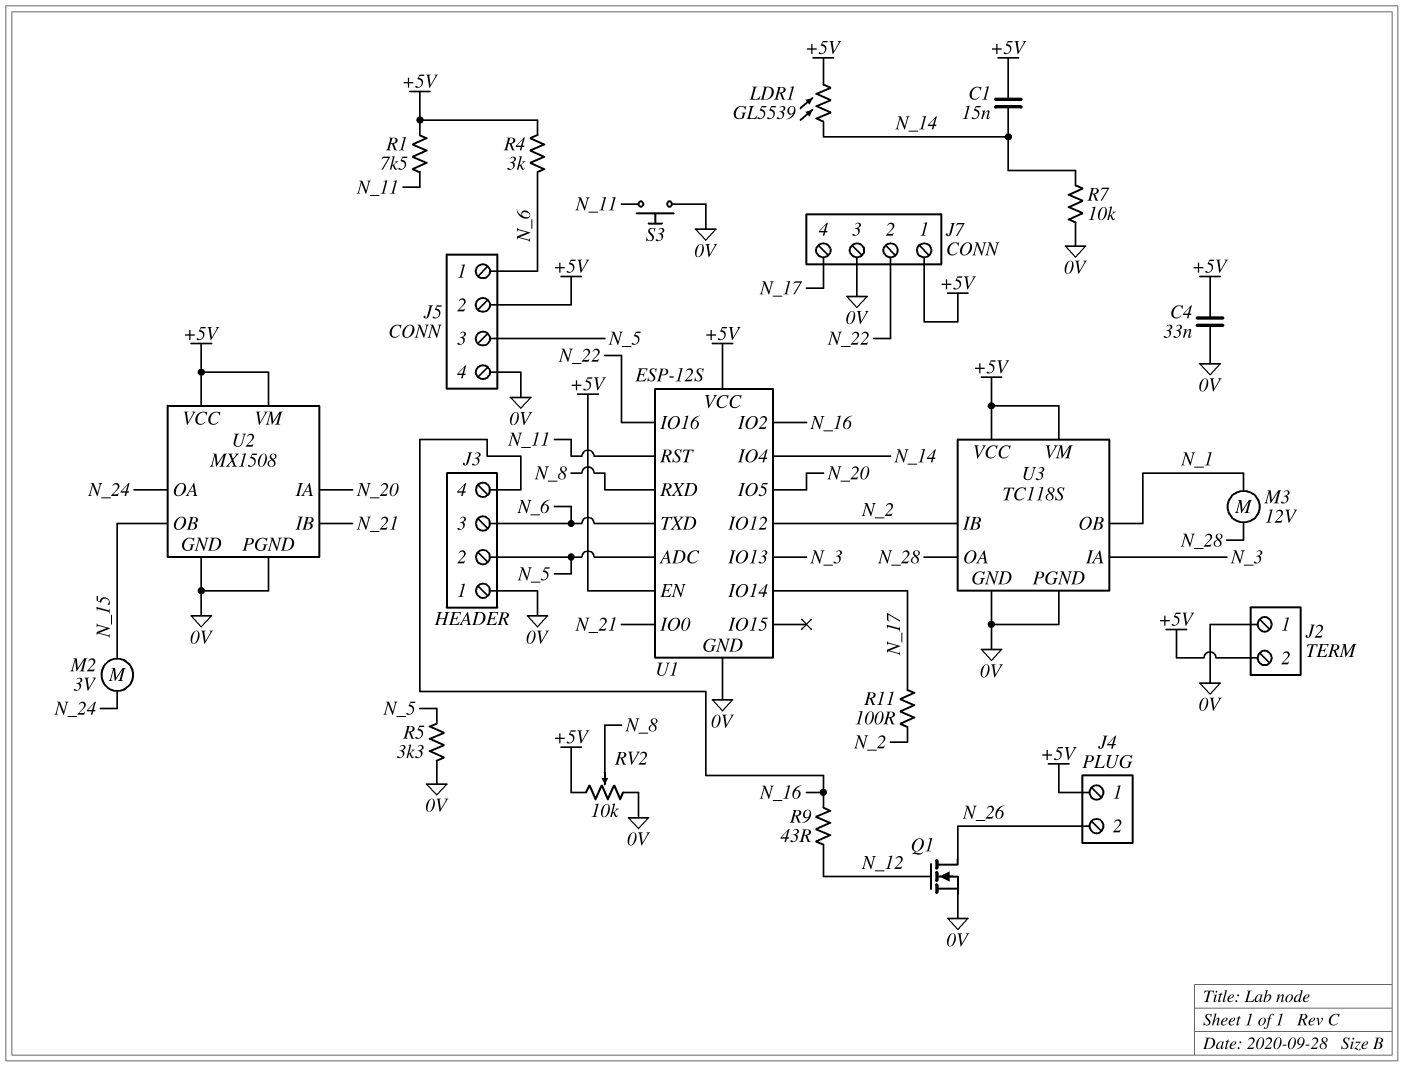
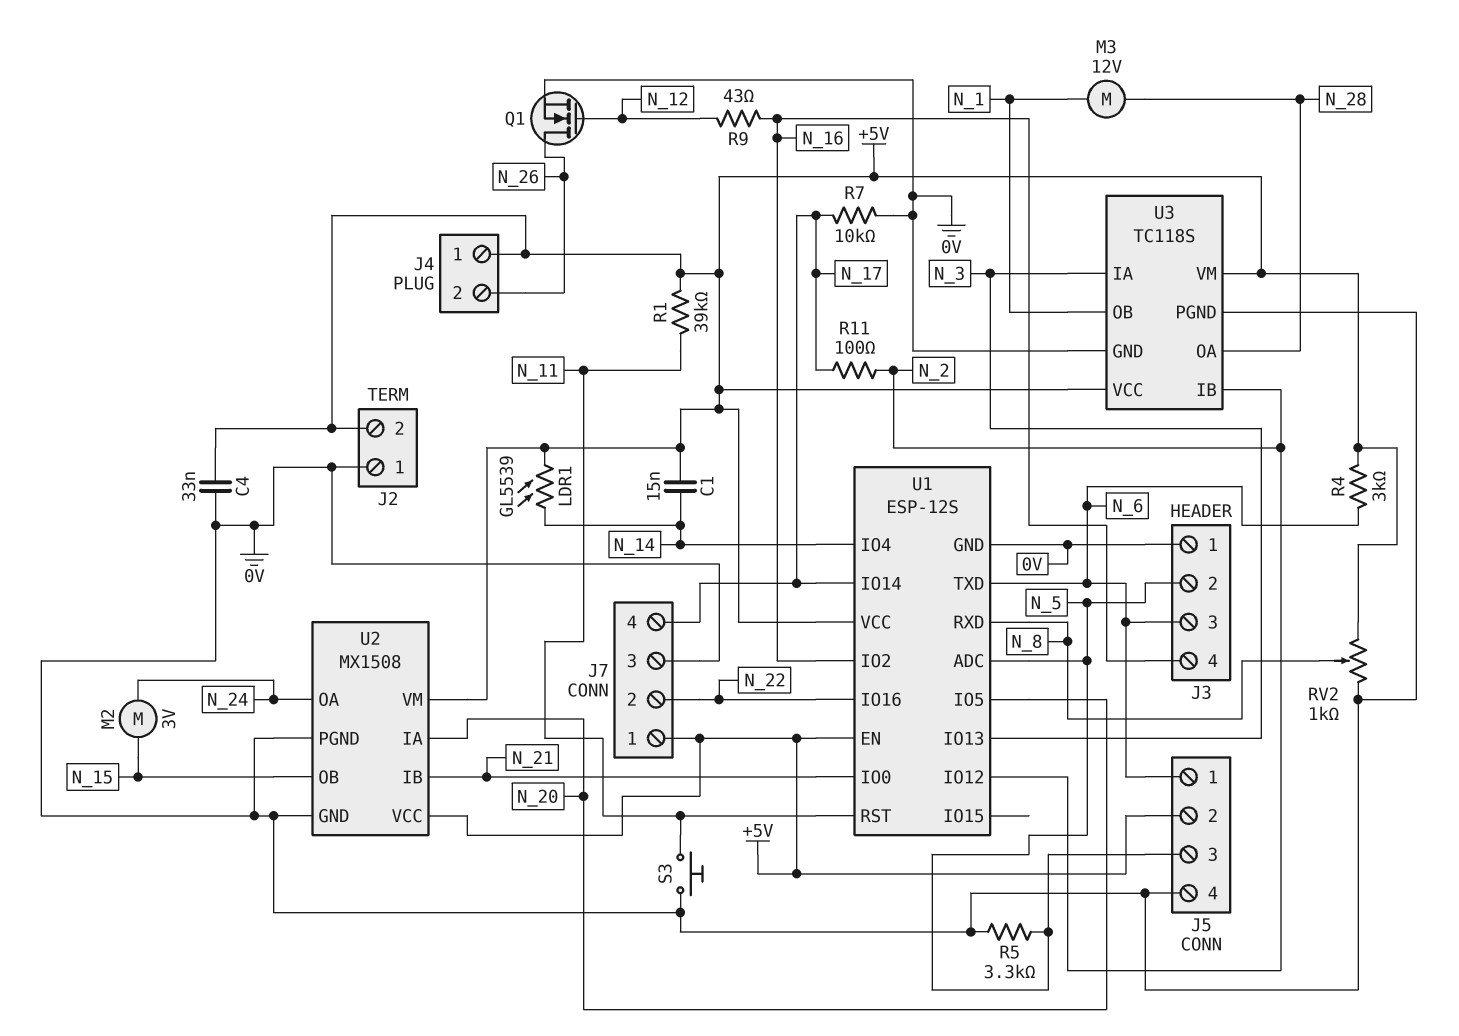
R1: 7.5k (+5V, N_11) -> 39k (+5V, N_11)
R7: 10k (0V, N_14) -> 10k (0V, N_17)
RV2: 10k (+5V, 0V, wiper N_8) -> 1k (+5V, 0V, wiper N_8)

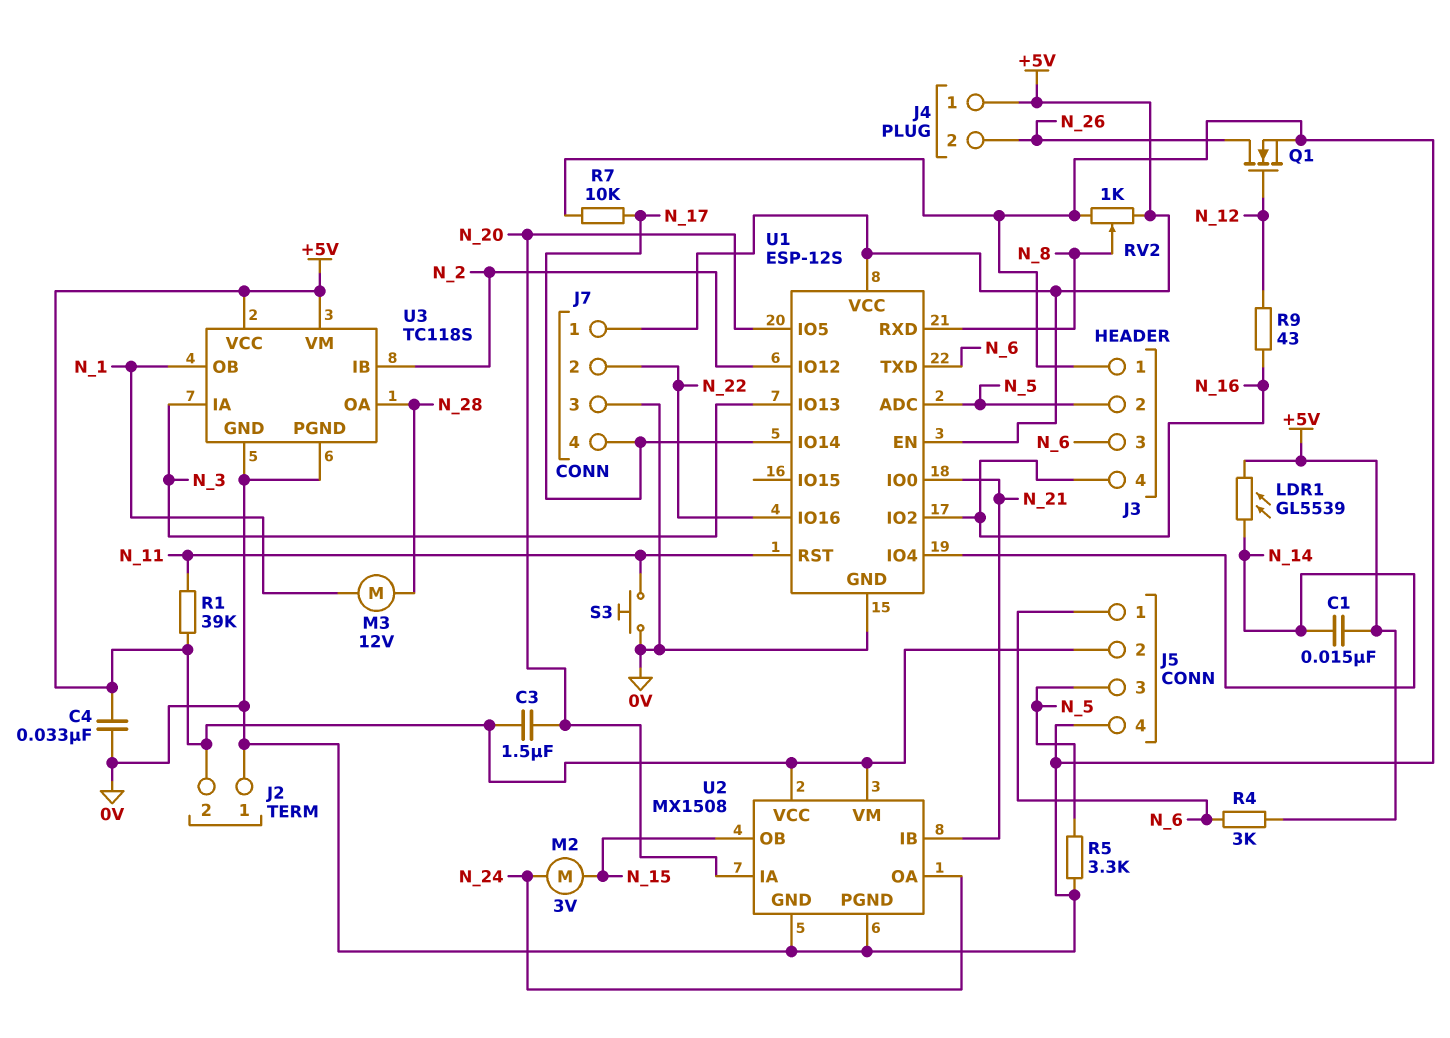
C3: none -> 1.5uF (+5V, N_20)
R11: 100 (N_2, N_17) -> none

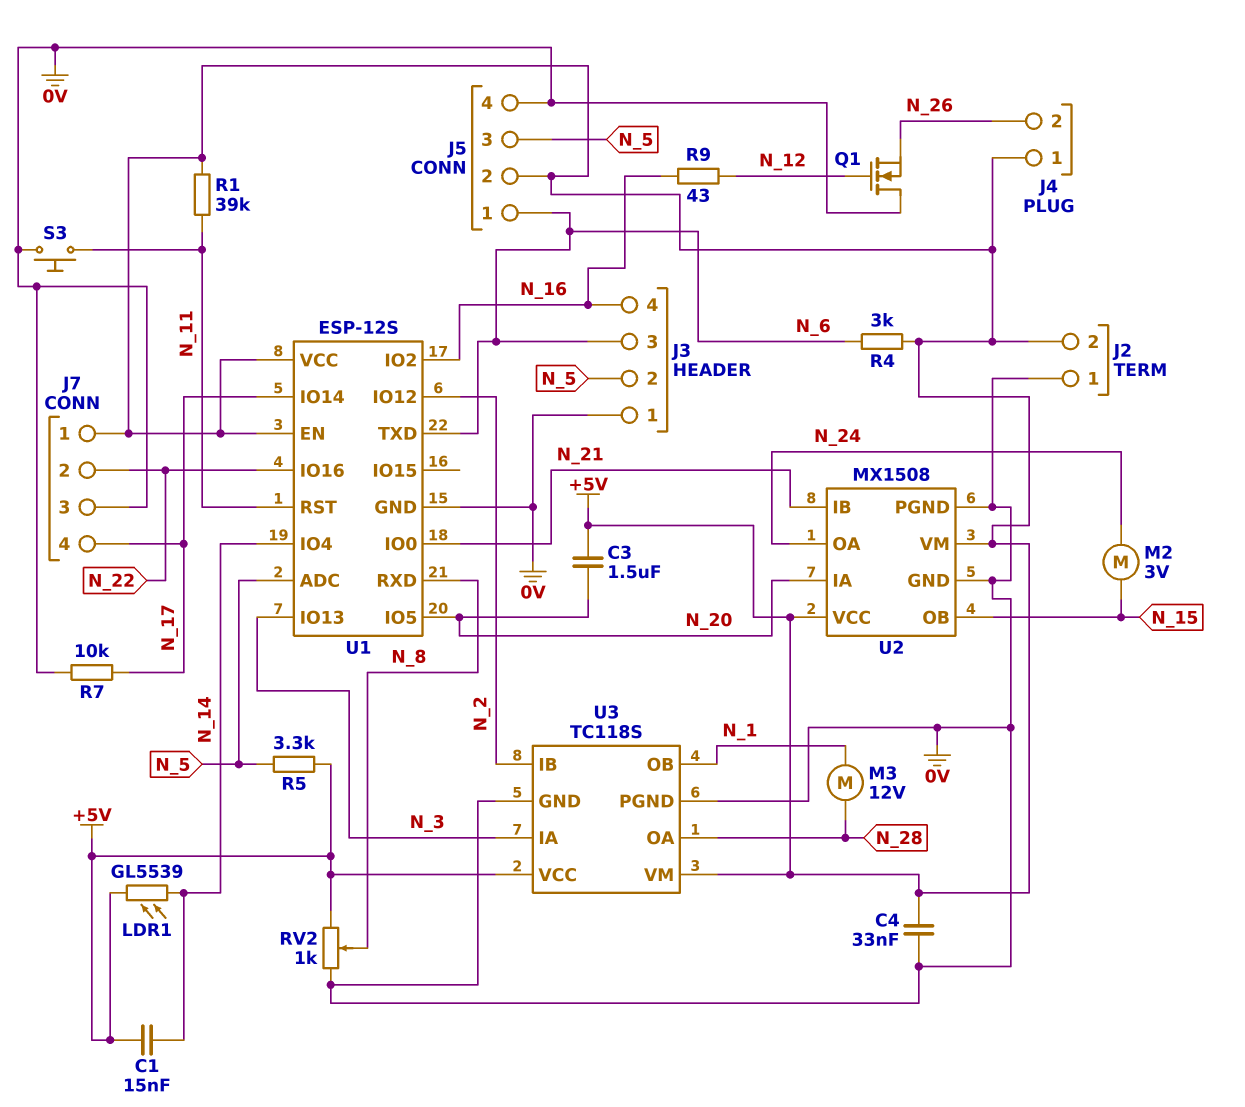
Q1: NMOS (G N_12, D N_26, S 0V) -> NMOS (G N_12, D 0V, S N_26)
R5: 3.3k (0V, N_5) -> 3.3k (+5V, N_5)

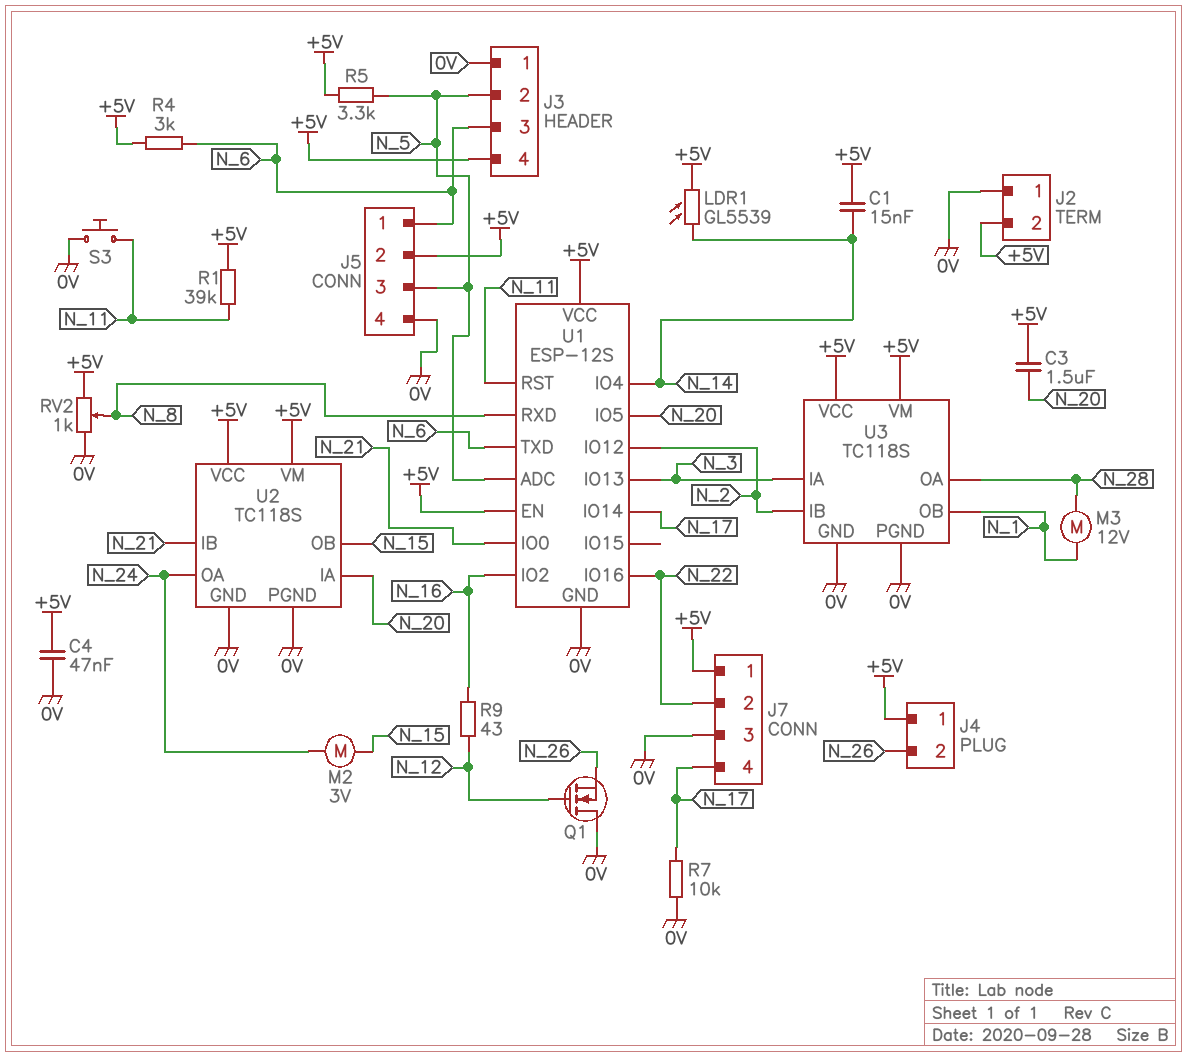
C4: 33nF (+5V, 0V) -> 47nF (+5V, 0V)
J3 pin 4: N_16 -> +5V
U2: MX1508 -> TC118S

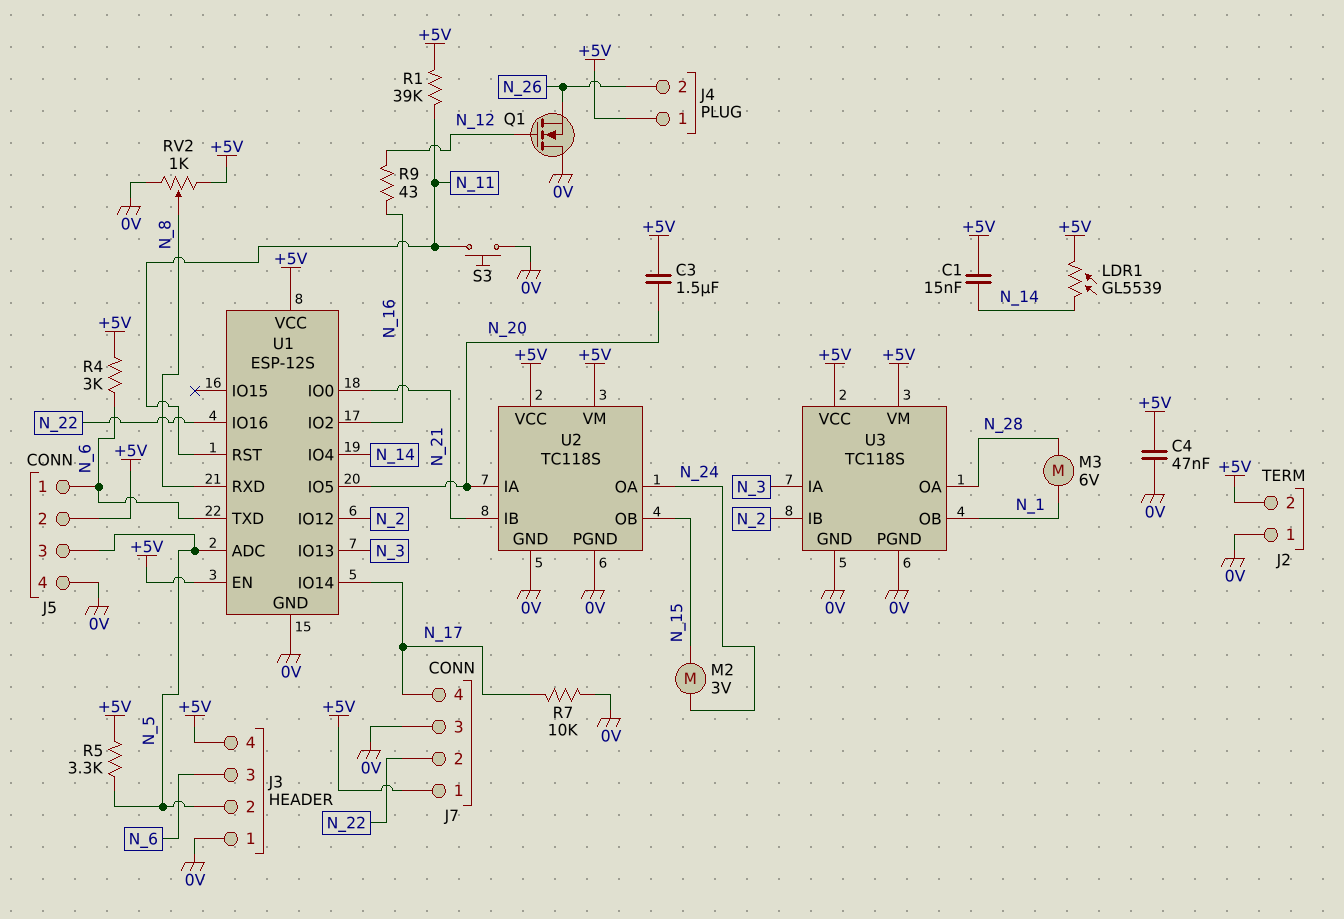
M3: motor 12V (N_1, N_28) -> motor 6V (N_1, N_28)

